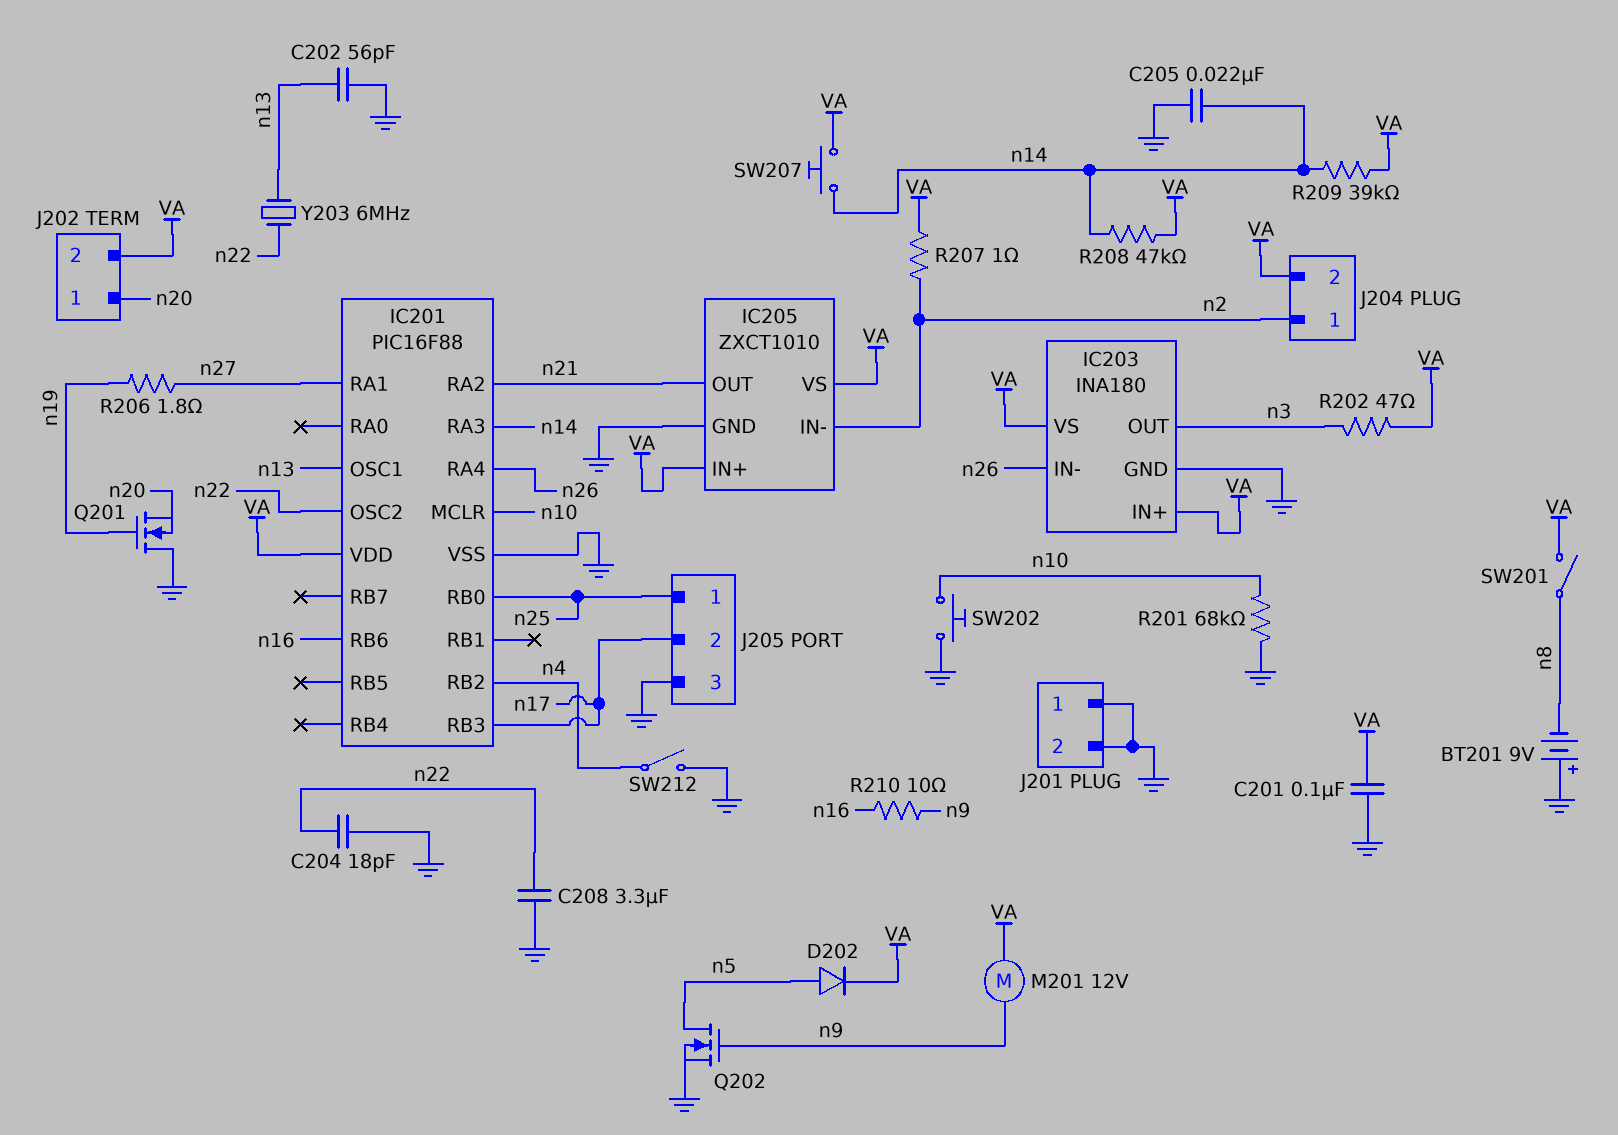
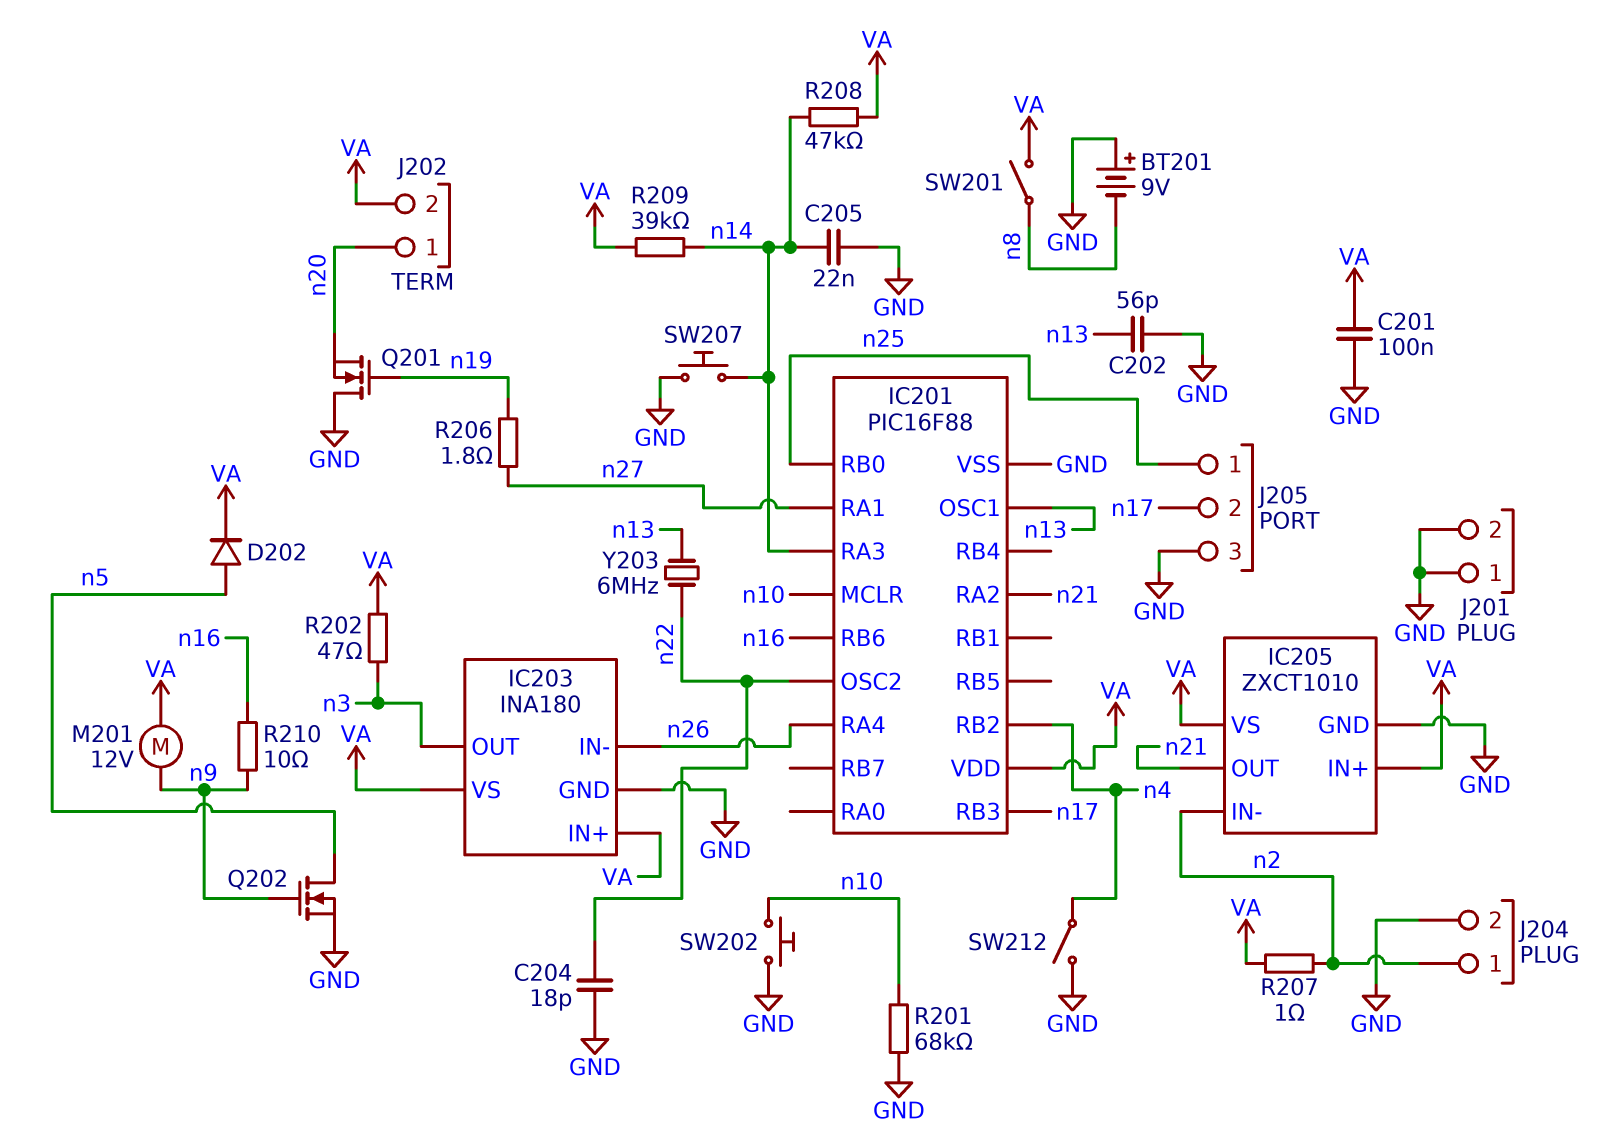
C208: 3.3uF (GND, n22) -> none
J204 pin 2: VA -> GND
SW207: button (VA, n14) -> button (GND, n14)

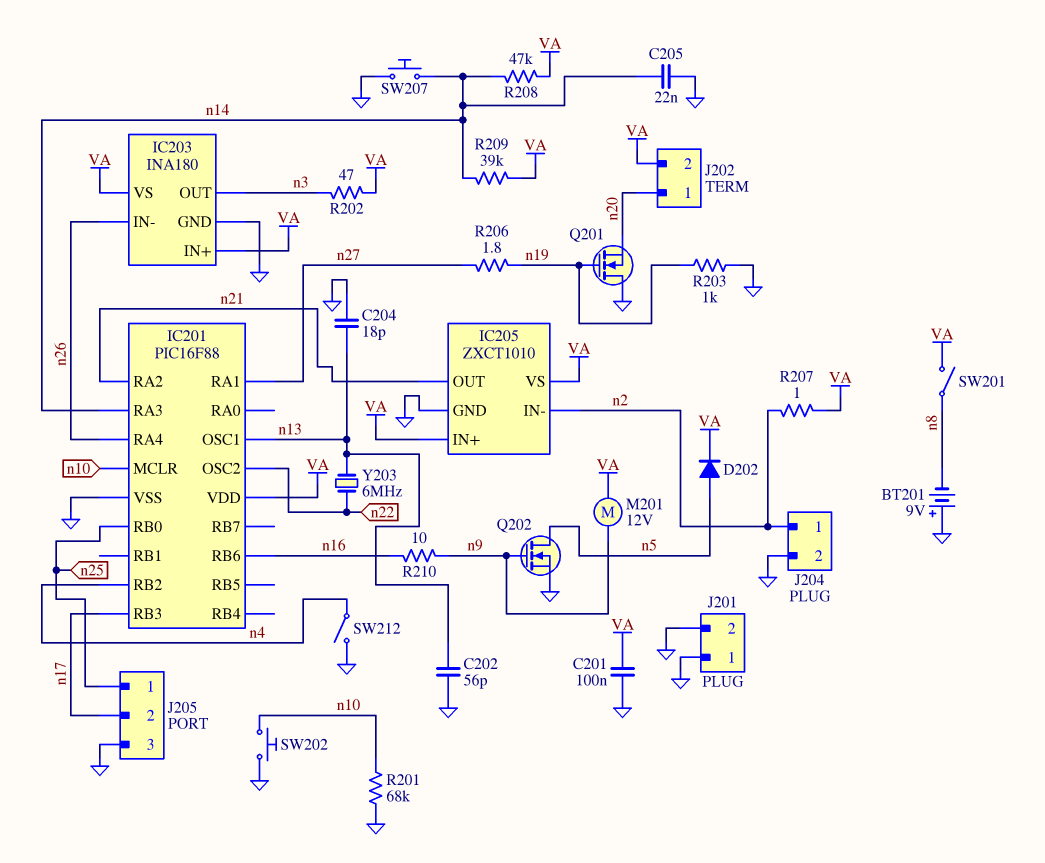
C204: 18pF (GND, n22) -> 18pF (GND, n13)
R203: none -> 1k (GND, n19)

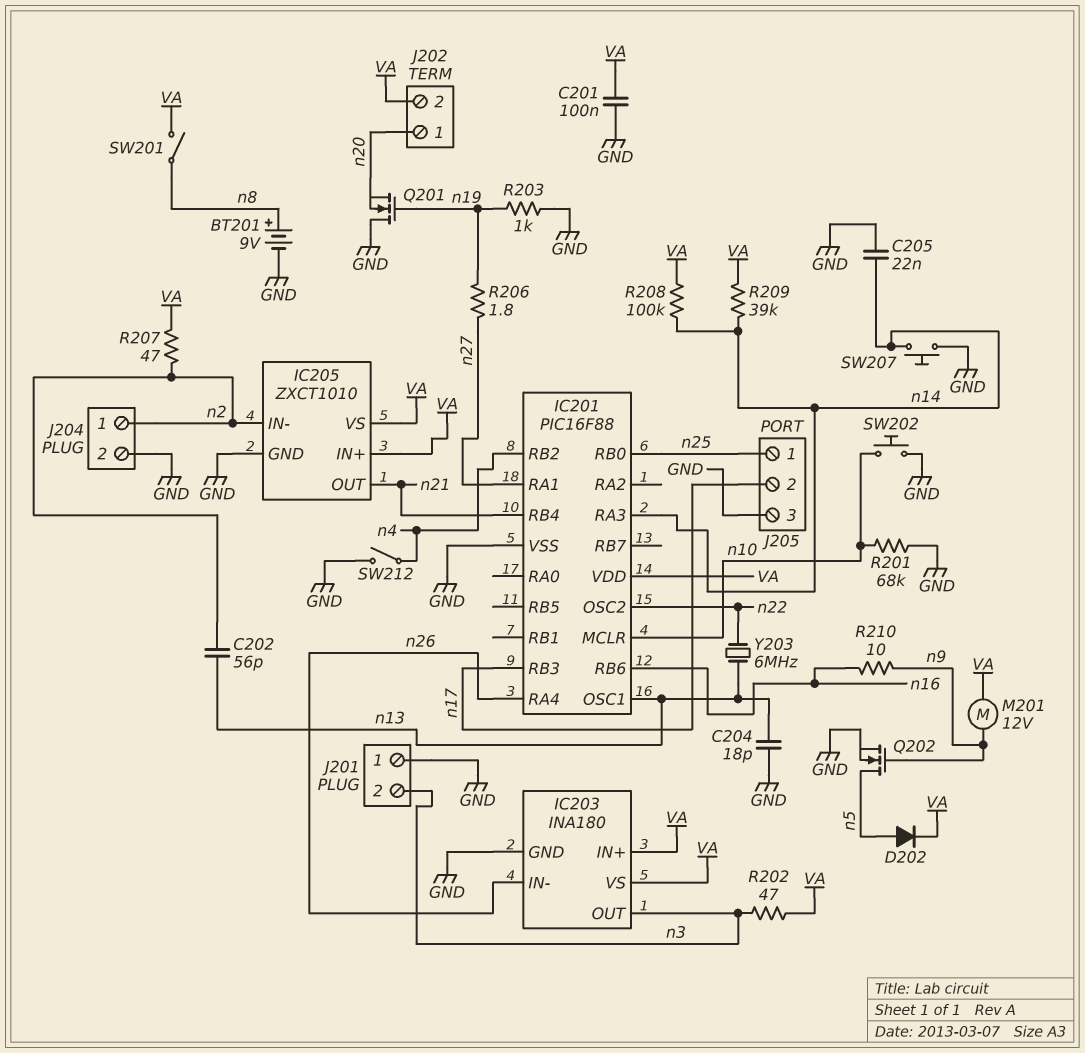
BT201: 9V (plus GND, minus n8) -> 9V (plus n8, minus GND)
C202: 56pF (GND, n13) -> 56pF (n2, n13)
IC201 pin RA2: n21 -> none
IC201 pin RB4: none -> n21
J201 pin 2: GND -> n3
R207: 1 (VA, n2) -> 47 (VA, n2)
R208: 47k (VA, n14) -> 100k (VA, n14)

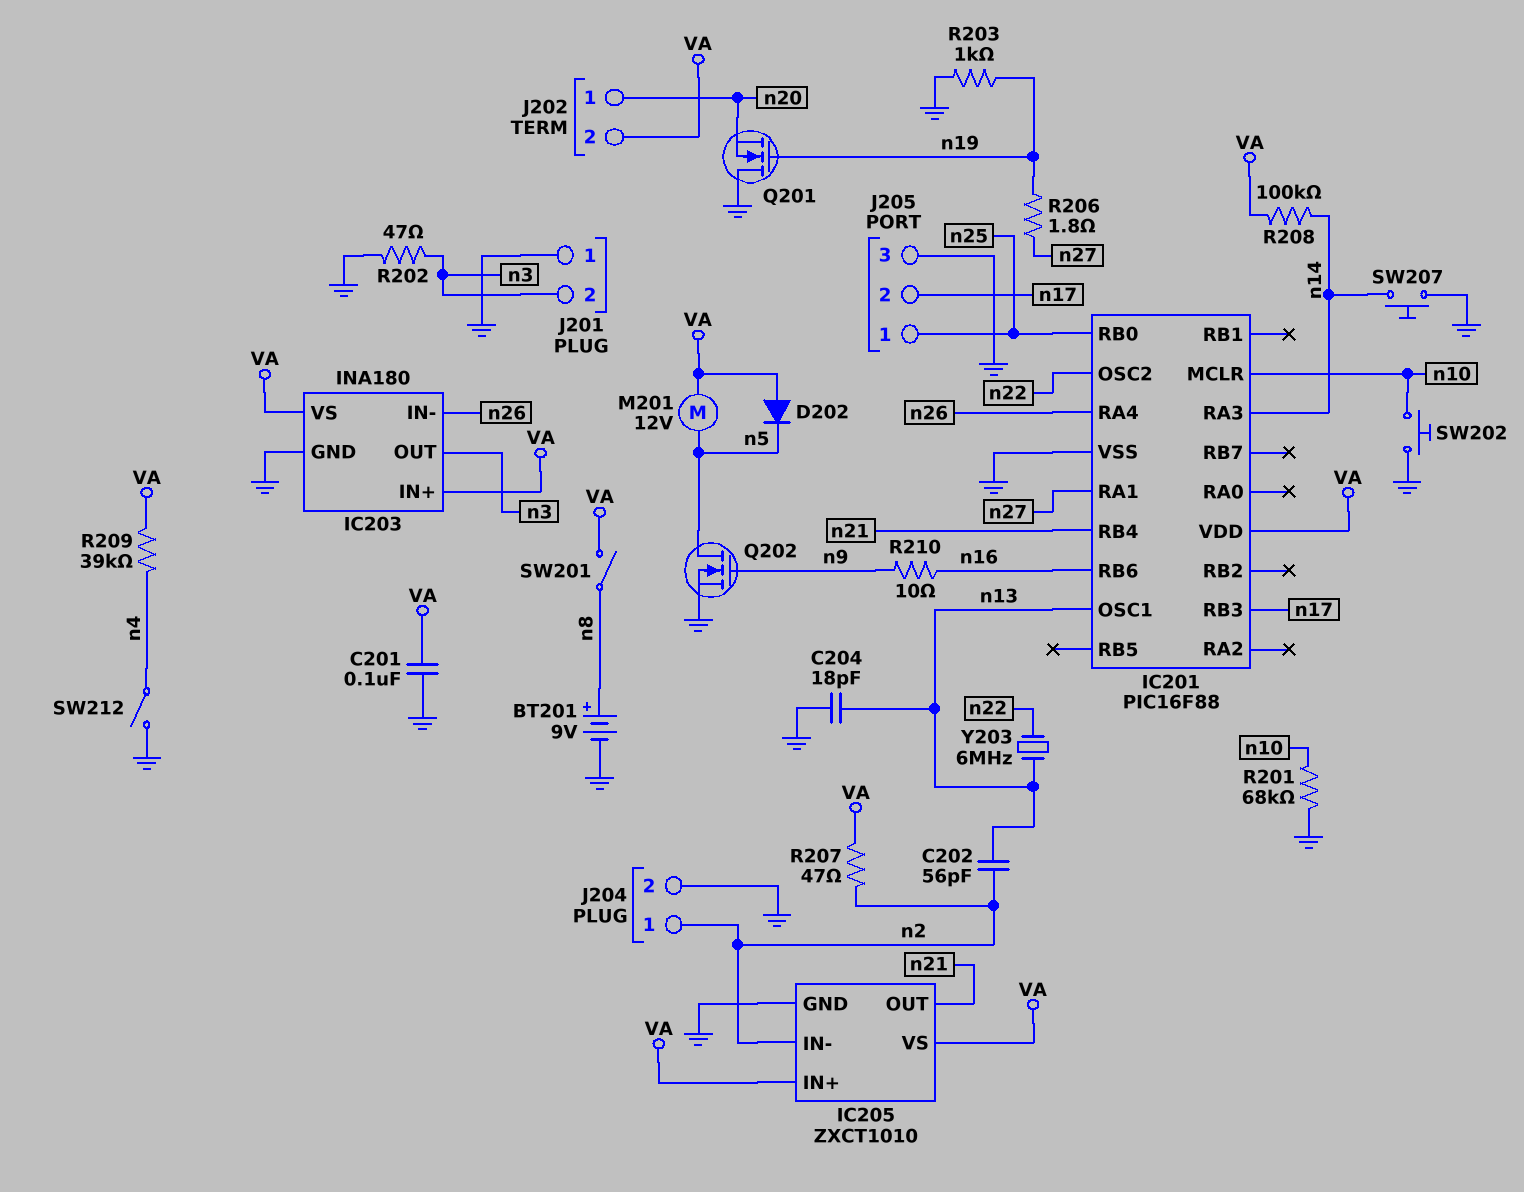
C205: 22nF (GND, n14) -> none
D202: diode (A n5, K VA) -> diode (A VA, K n5)
IC201 pin RB2: n4 -> none
M201: motor 12V (VA, n9) -> motor 12V (VA, n5)
R202: 47 (VA, n3) -> 47 (GND, n3)
R209: 39k (VA, n14) -> 39k (VA, n4)

